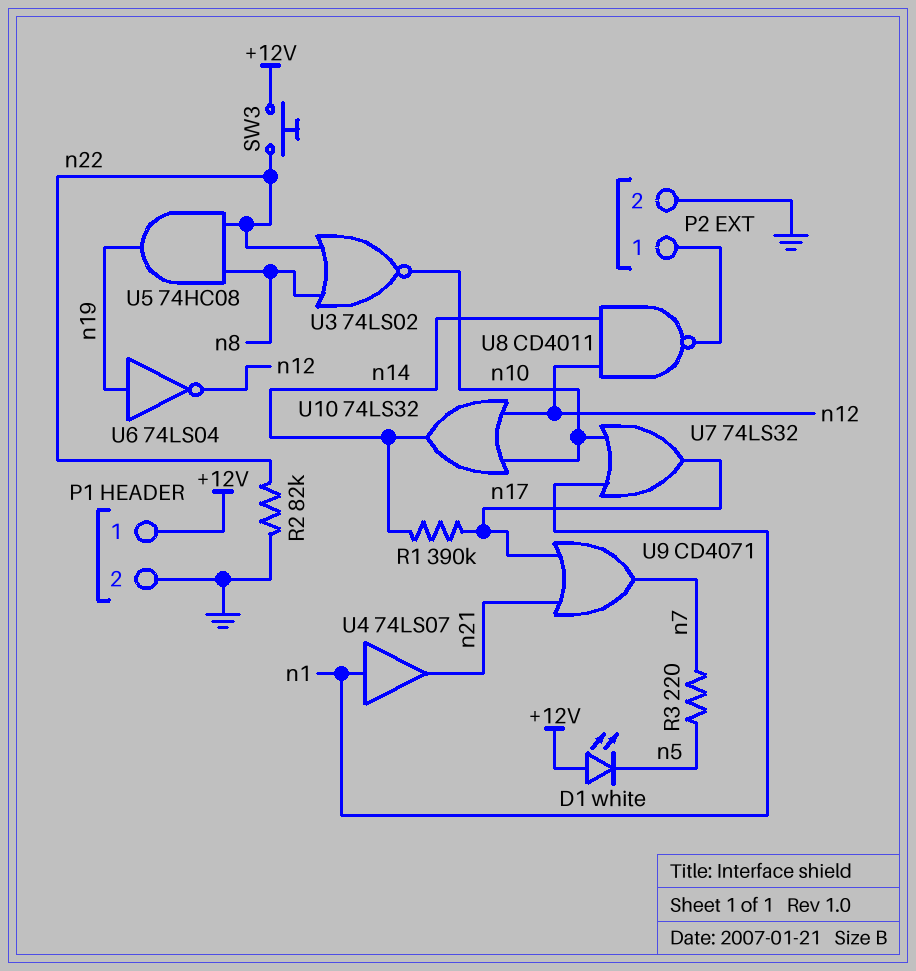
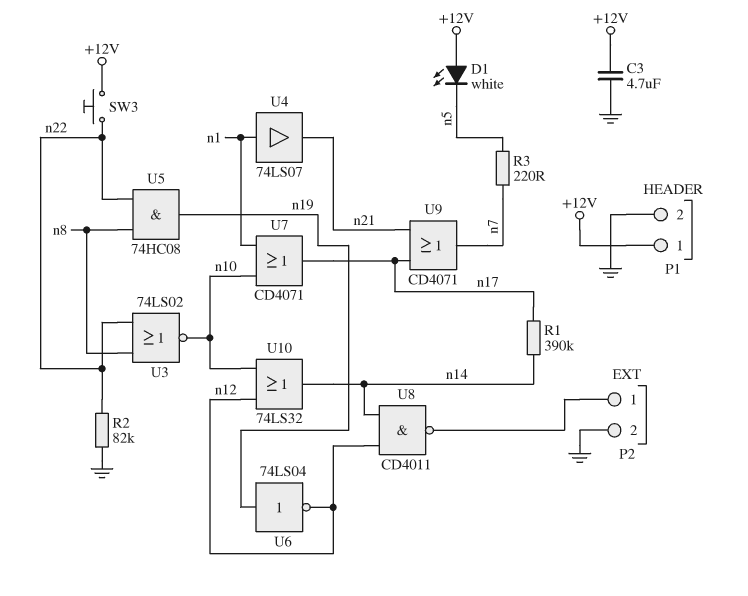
C3: none -> 4.7uF (+12V, GND)
U7: OR 74LS32 (in n1, in n10, out n17) -> OR CD4071 (in n1, in n10, out n17)

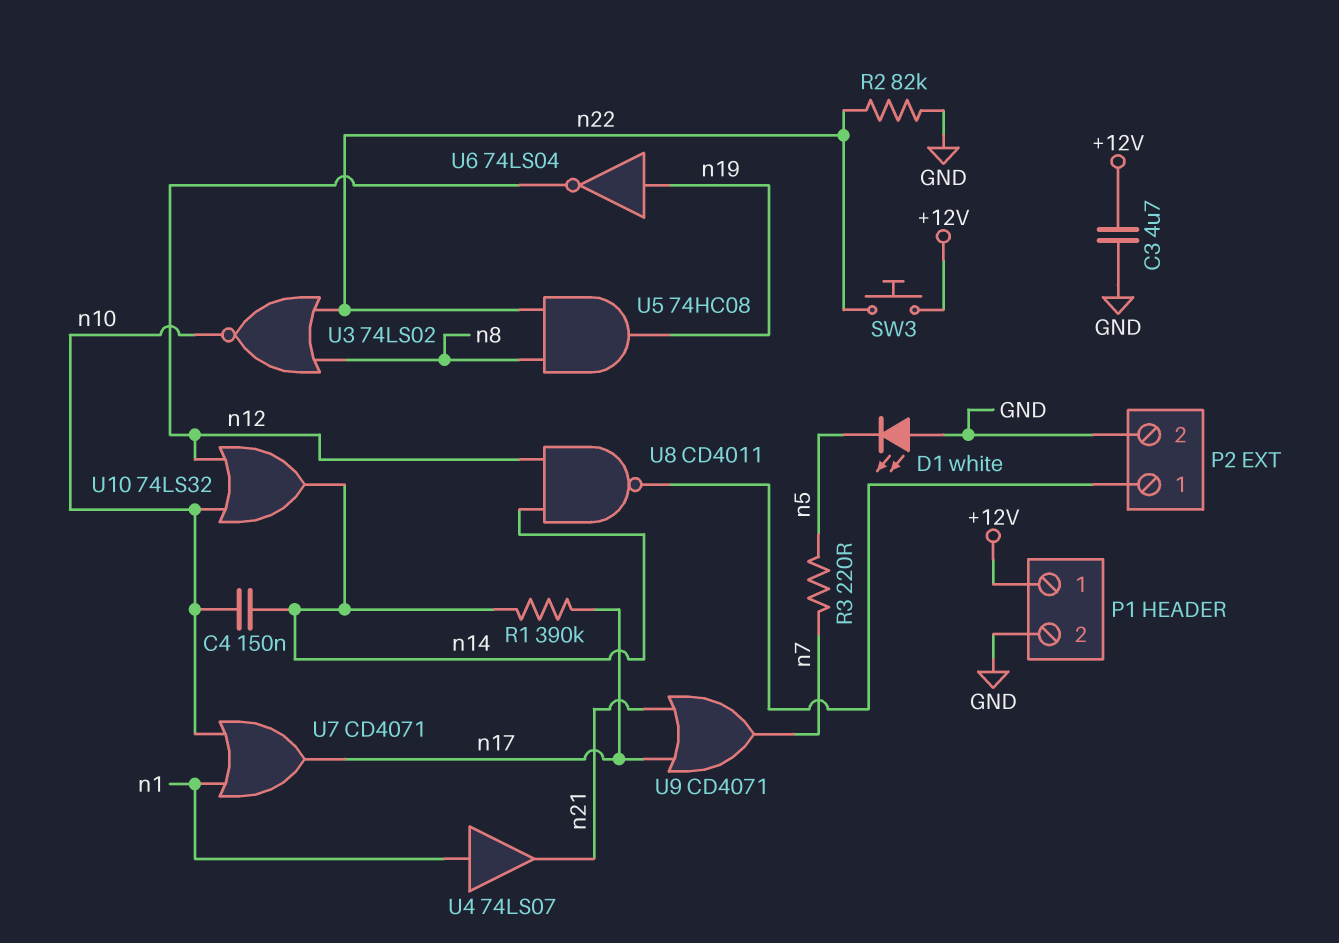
C4: none -> 150nF (n10, n14)
D1: LED white (A +12V, K n5) -> LED white (A GND, K n5)

